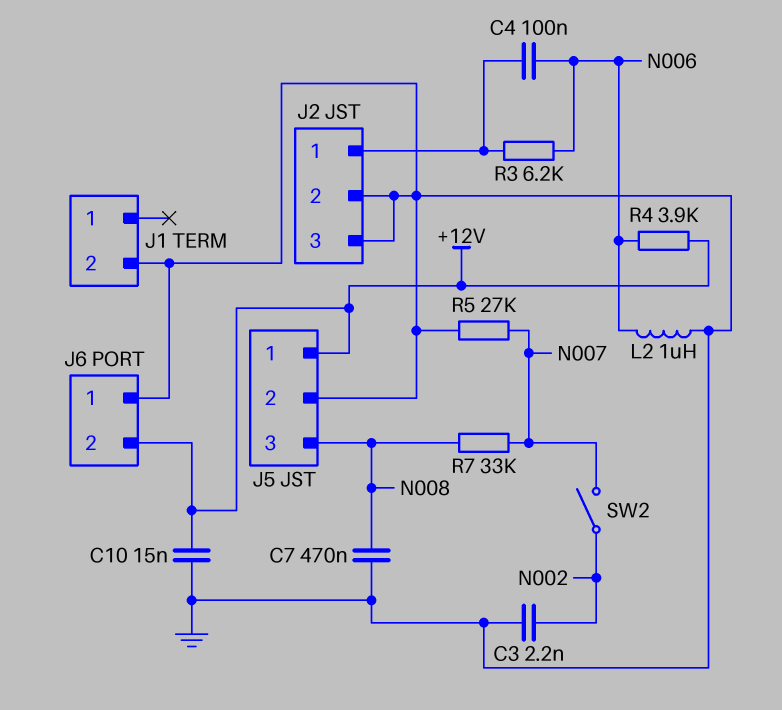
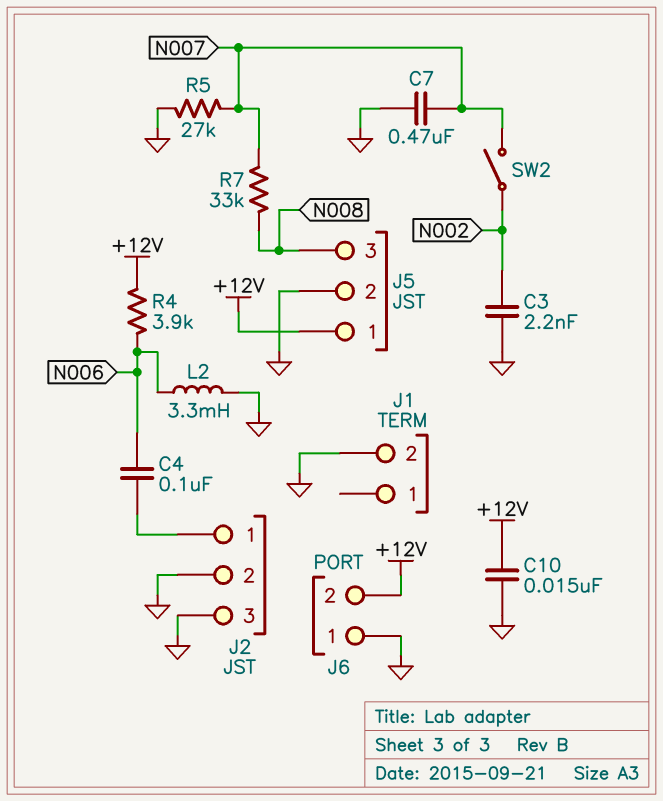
C7: 470nF (GND, N008) -> 470nF (GND, N007)
L2: 1uH (GND, N006) -> 3.3mH (GND, N006)
R3: 6.2k (J2/1, N006) -> none

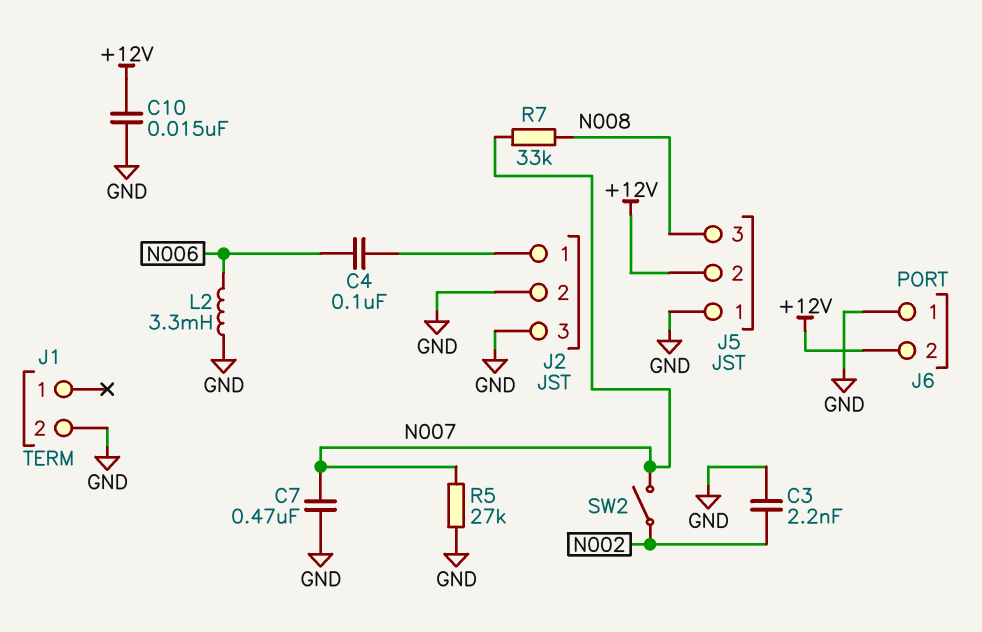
J5 pin 1: +12V -> GND
J5 pin 2: GND -> +12V
R4: 3.9k (+12V, N006) -> none

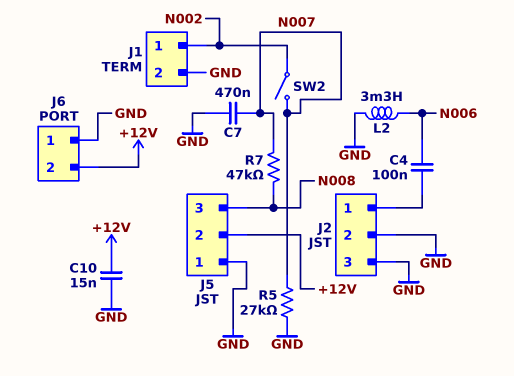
C3: 2.2nF (GND, N002) -> none
J1 pin 1: none -> N002
R7: 33k (N007, N008) -> 47k (N007, N008)

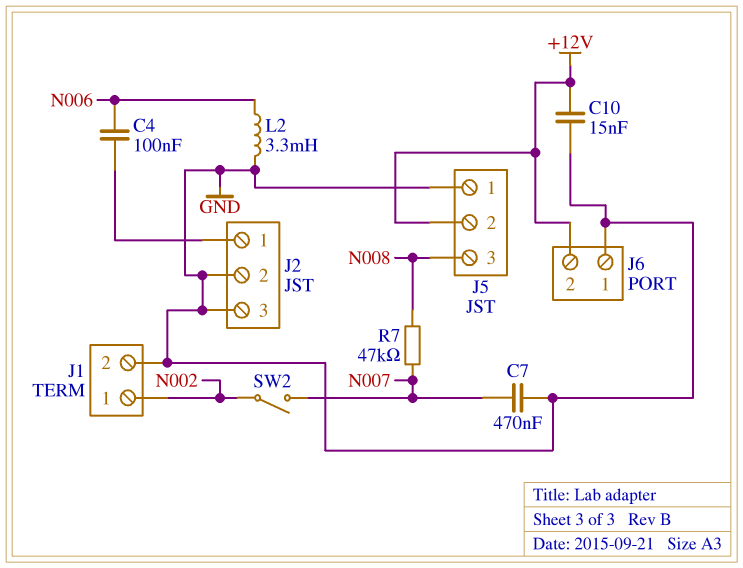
R5: 27k (GND, N007) -> none

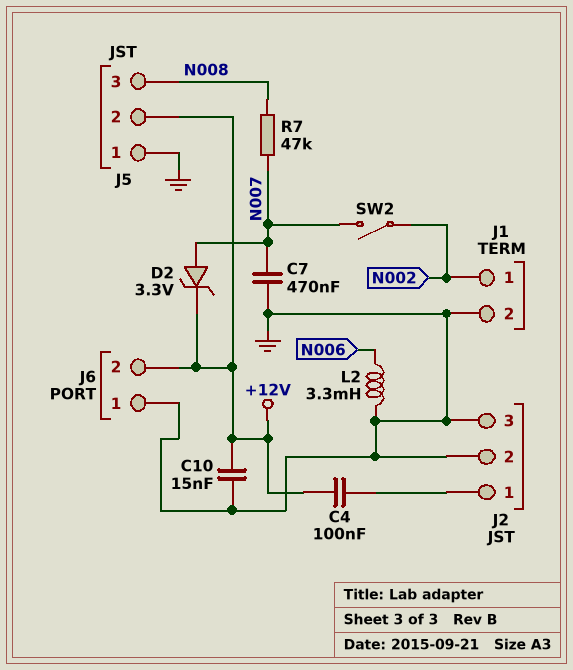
C4: 100nF (J2/1, N006) -> 100nF (+12V, J2/1)
D2: none -> zener 3.3V (A N007, K +12V)

